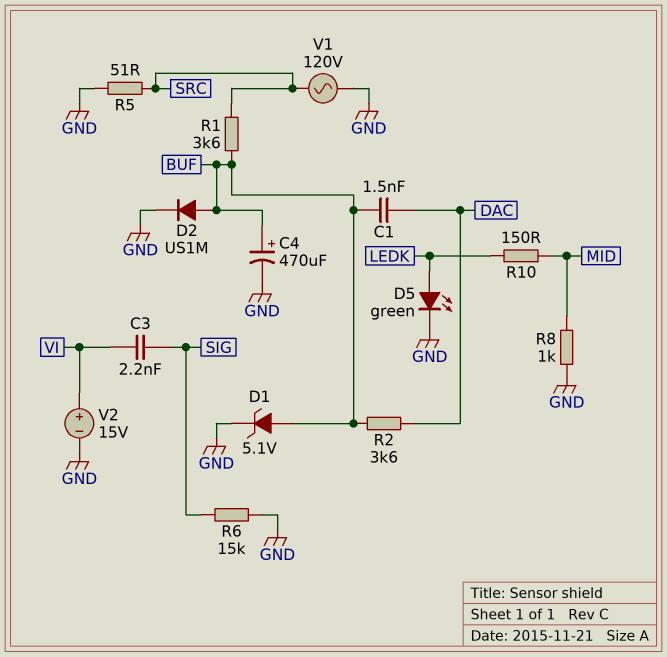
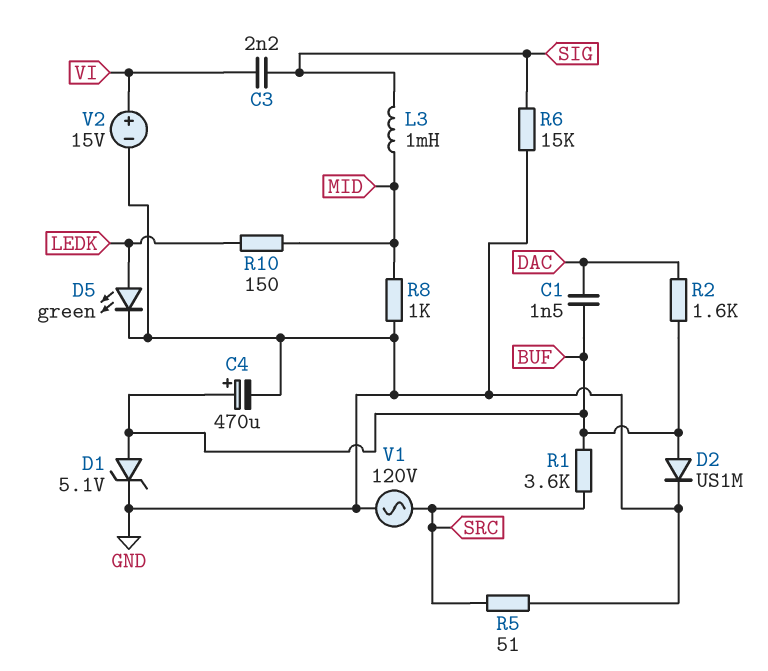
L3: none -> 1mH (MID, SIG)
R2: 3.6k (BUF, DAC) -> 1.6k (BUF, DAC)

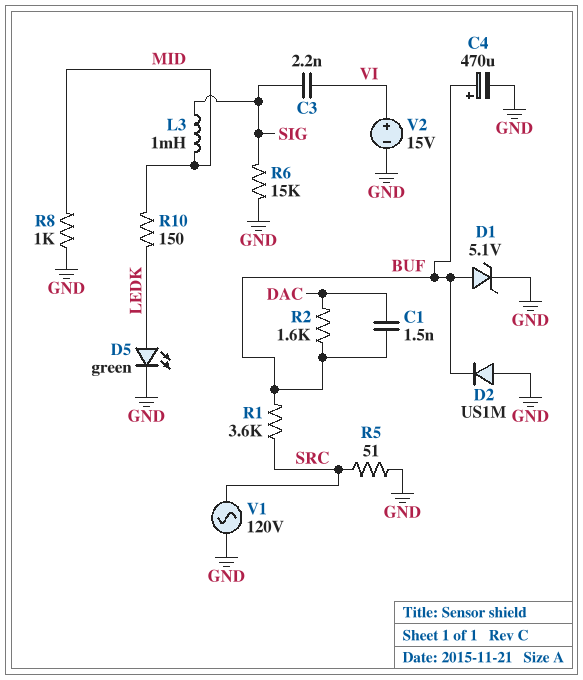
D2: diode US1M (A BUF, K GND) -> diode US1M (A GND, K BUF)

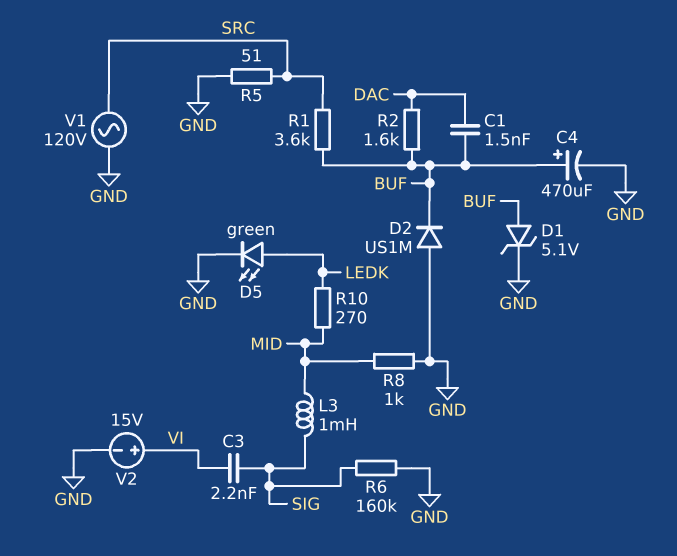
R6: 15k (GND, SIG) -> 160k (GND, SIG)
R10: 150 (LEDK, MID) -> 270 (LEDK, MID)

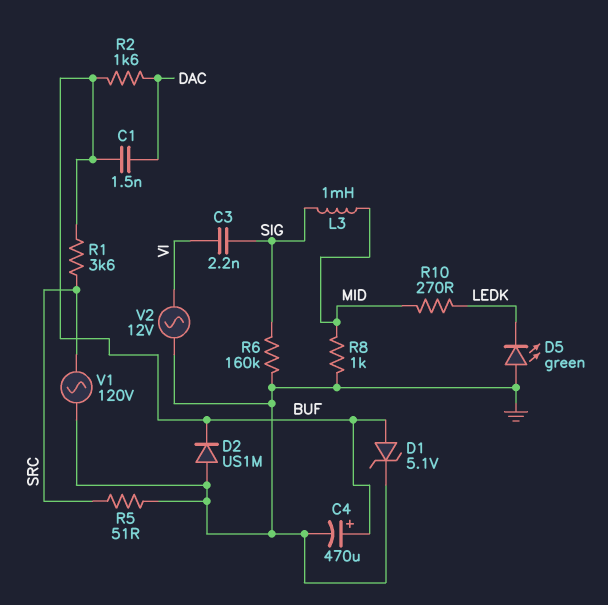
D5: LED green (A LEDK, K GND) -> LED green (A GND, K LEDK)
V2: 15V (plus VI, minus GND) -> AC 12V (GND, VI)

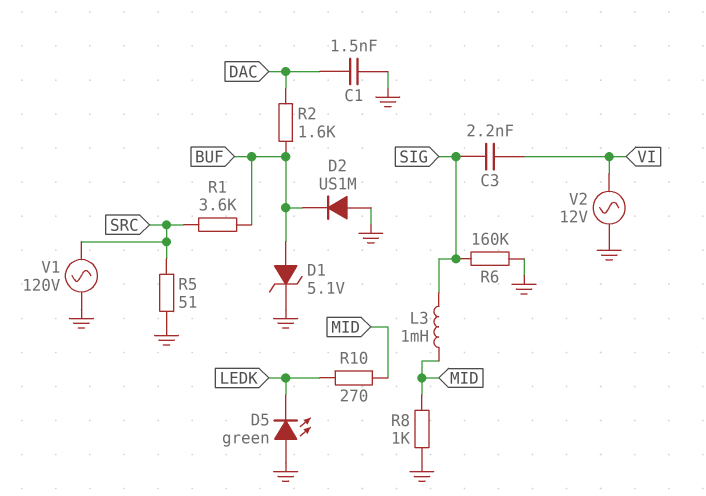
C1: 1.5nF (BUF, DAC) -> 1.5nF (DAC, GND)
C4: 470uF (plus BUF, minus GND) -> none

